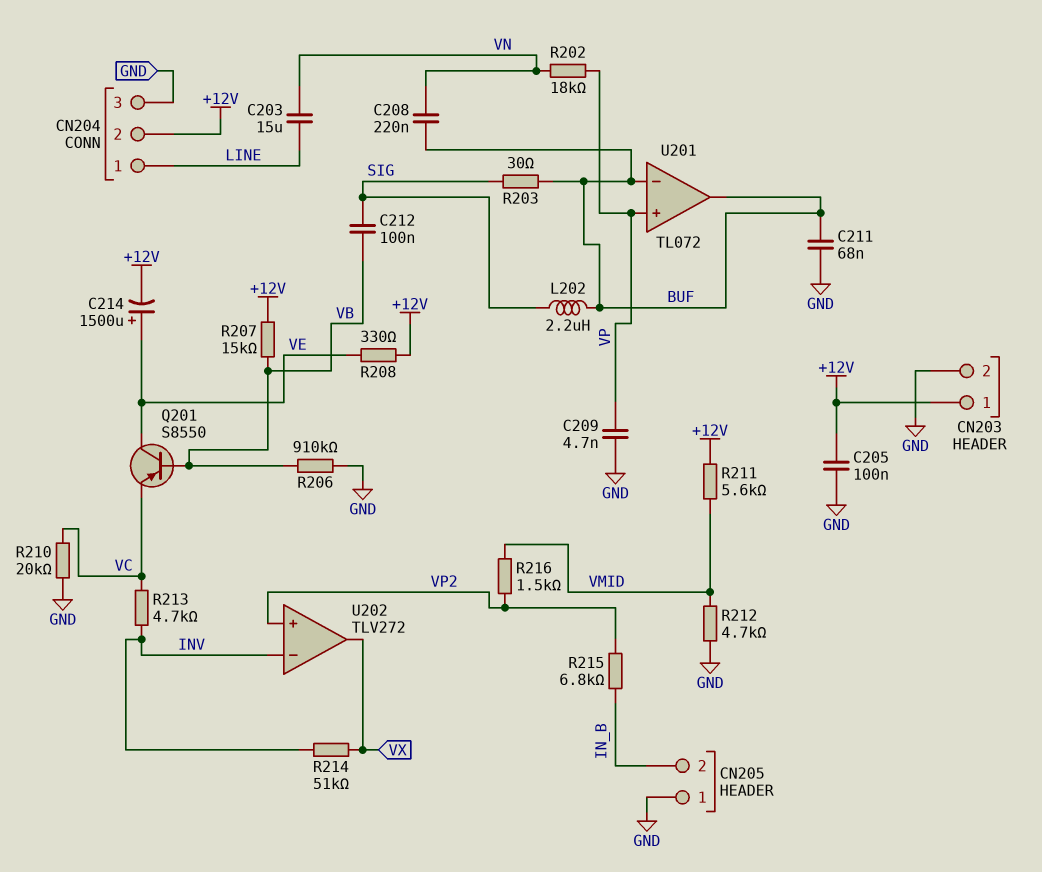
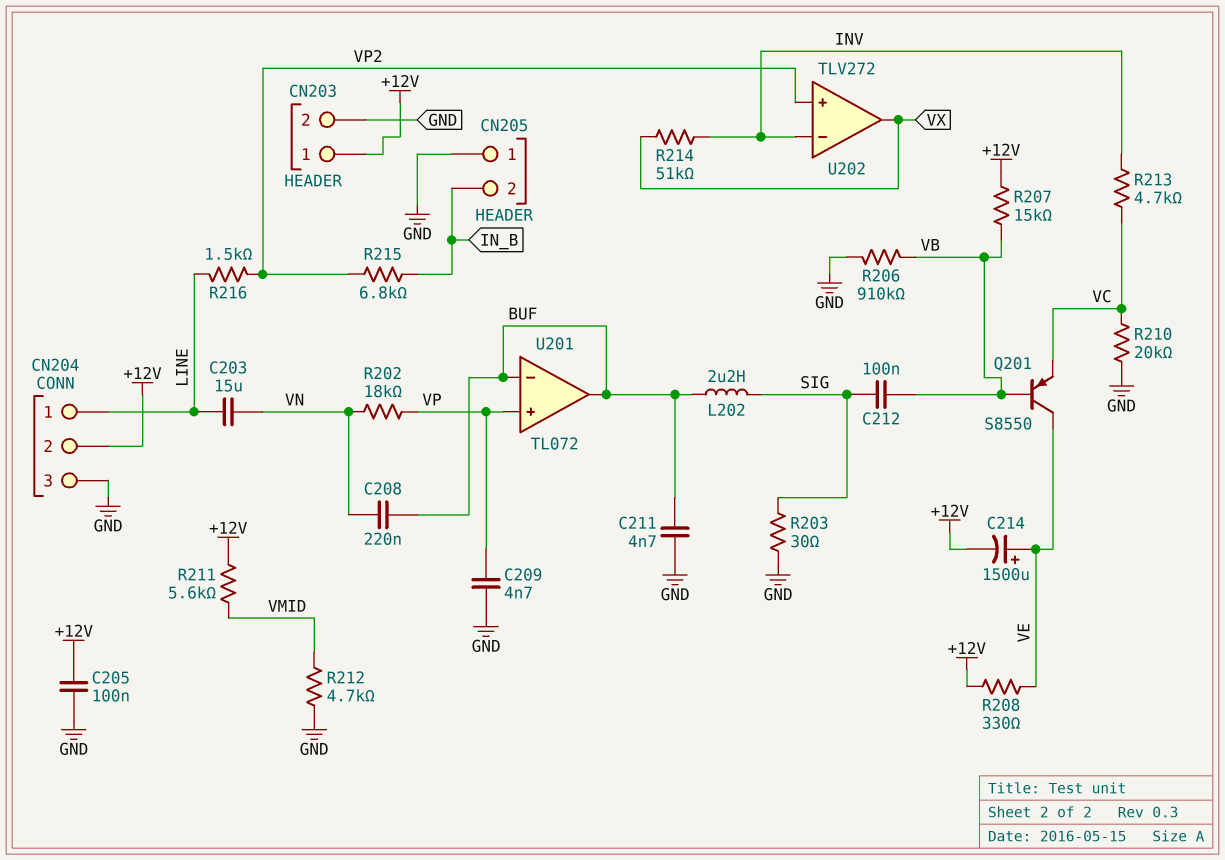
C211: 68nF (BUF, GND) -> 4.7nF (BUF, GND)
R203: 30 (BUF, SIG) -> 30 (GND, SIG)
R216: 1.5k (VMID, VP2) -> 1.5k (LINE, VP2)

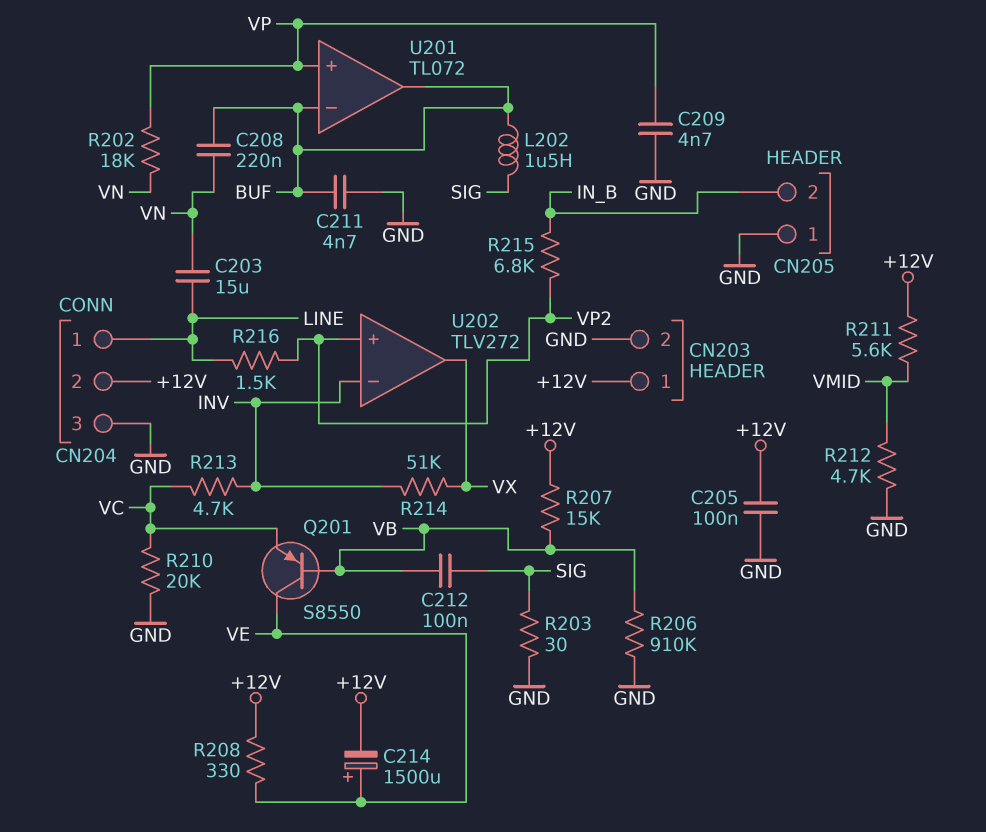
L202: 2.2uH (BUF, SIG) -> 1.5uH (BUF, SIG)

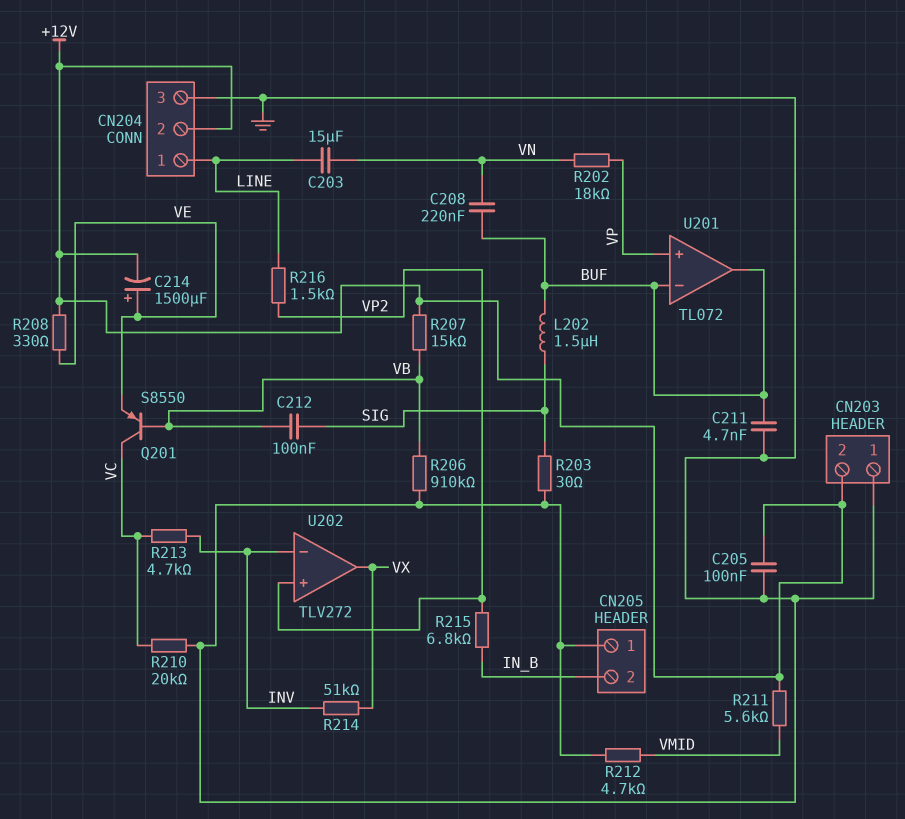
C209: 4.7nF (GND, VP) -> none
CN203 pin 1: +12V -> GND
CN203 pin 2: GND -> +12V
Q201: PNP S8550 (B VB, C VE, E VC) -> PNP S8550 (B VB, C VC, E VE)

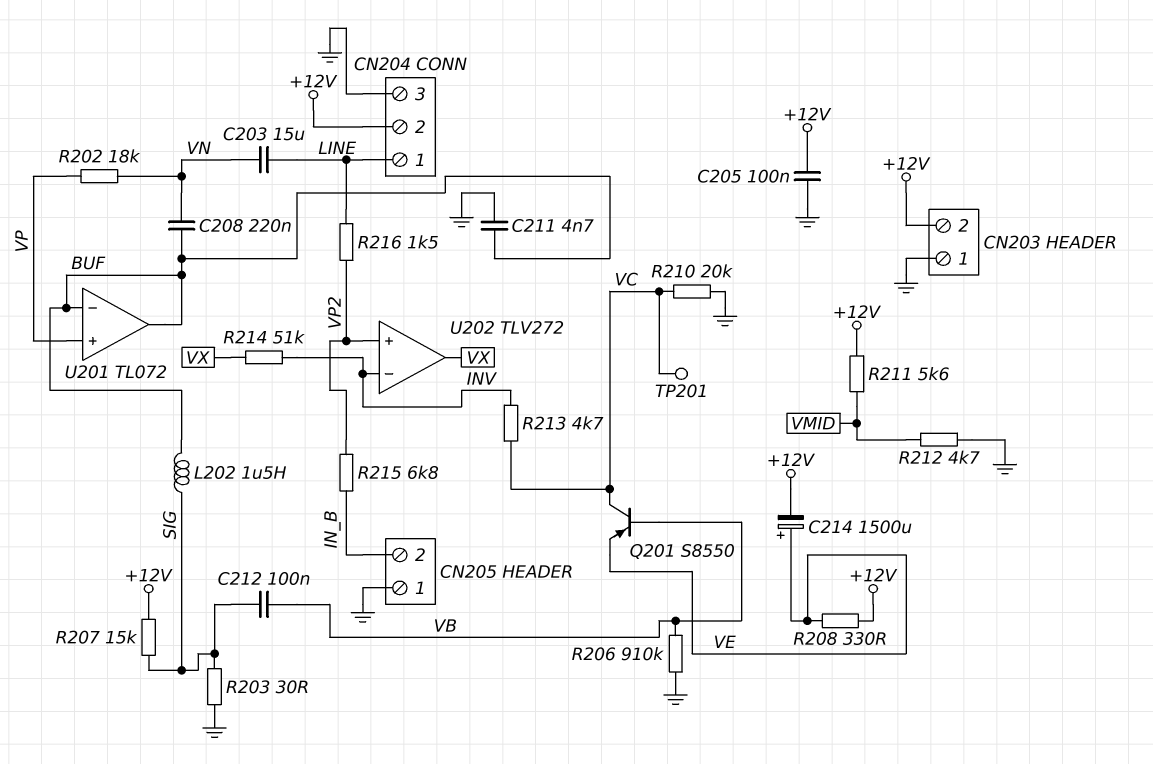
R207: 15k (+12V, VB) -> 15k (+12V, SIG)
TP201: none -> test point (VC)

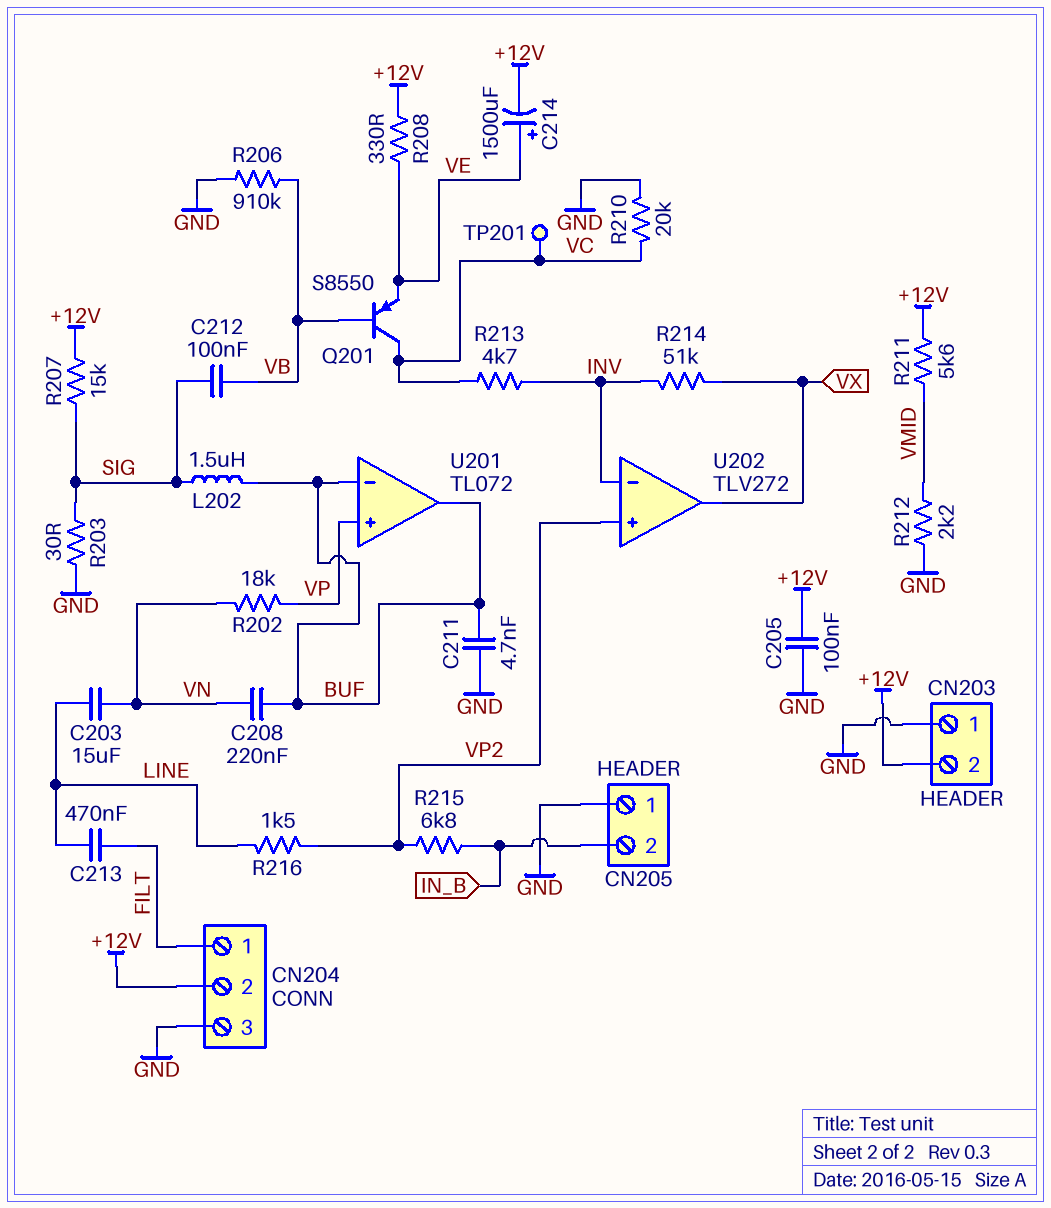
C213: none -> 470nF (FILT, LINE)
CN204 pin 1: LINE -> FILT
R212: 4.7k (GND, VMID) -> 2.2k (GND, VMID)

